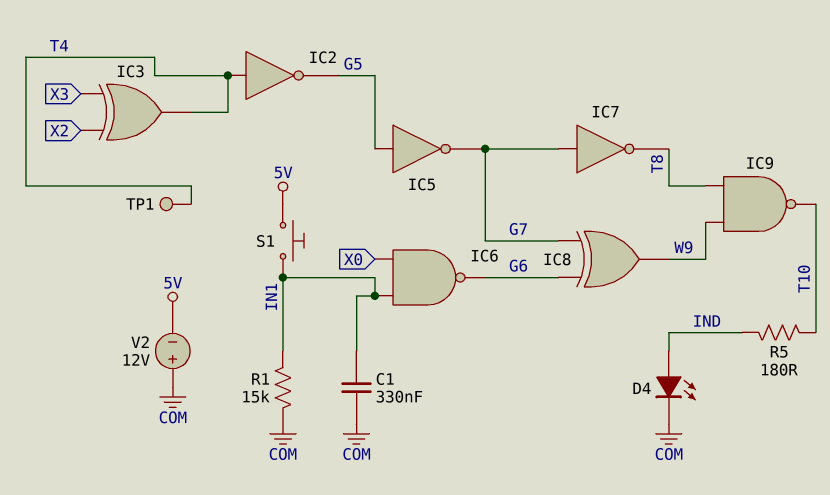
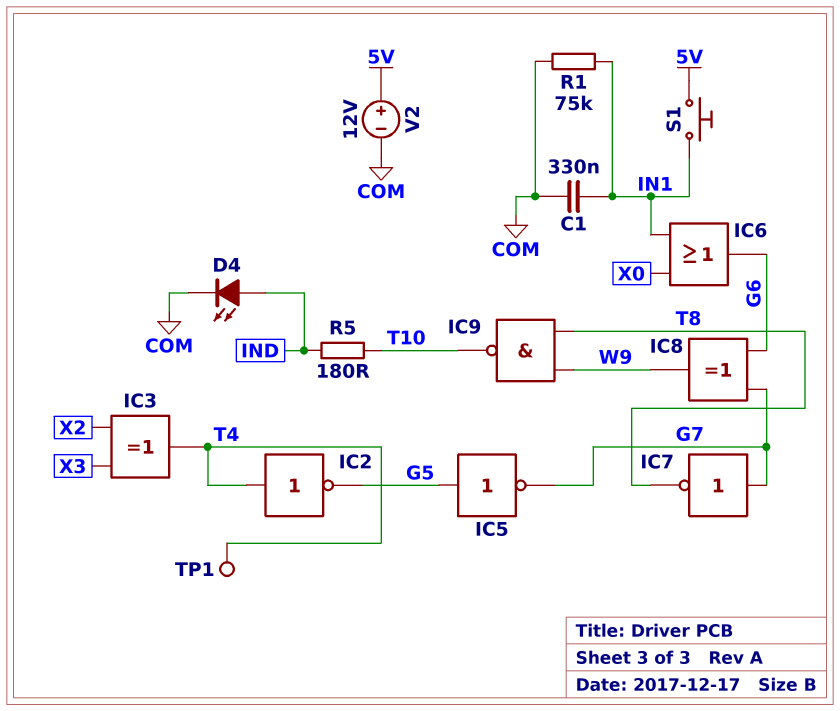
IC6: NAND (in IN1, in X0, out G6) -> OR (in IN1, in X0, out G6)
R1: 15k (COM, IN1) -> 75k (COM, IN1)
V2: 12V (plus COM, minus 5V) -> 12V (plus 5V, minus COM)

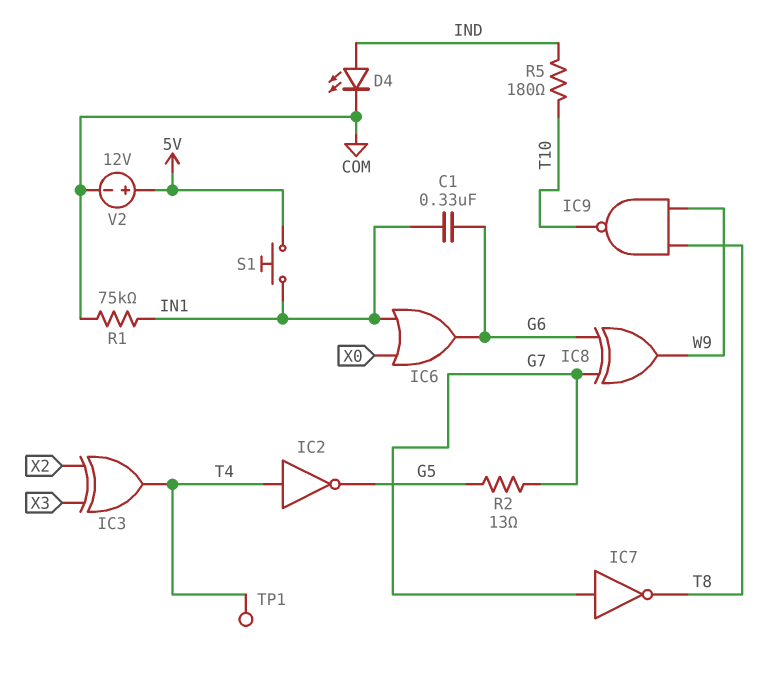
C1: 330nF (COM, IN1) -> 330nF (G6, IN1)
IC5: NOT (in G5, out G7) -> none
R2: none -> 13 (G5, G7)

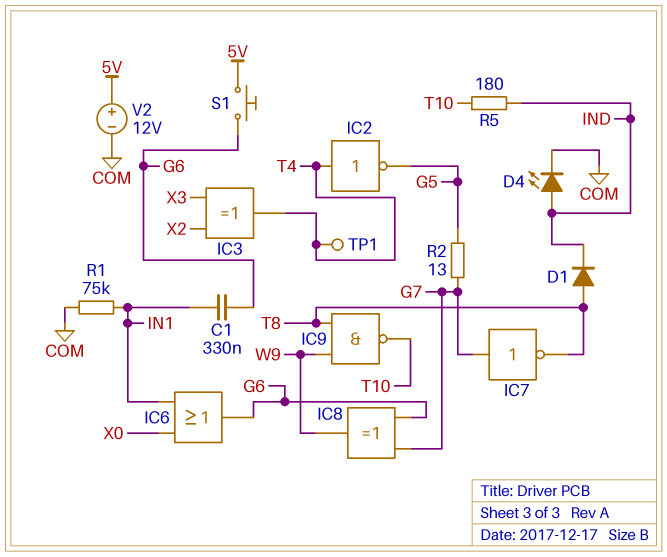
D1: none -> diode (A T8, K IND)
S1: button (5V, IN1) -> button (5V, G6)

